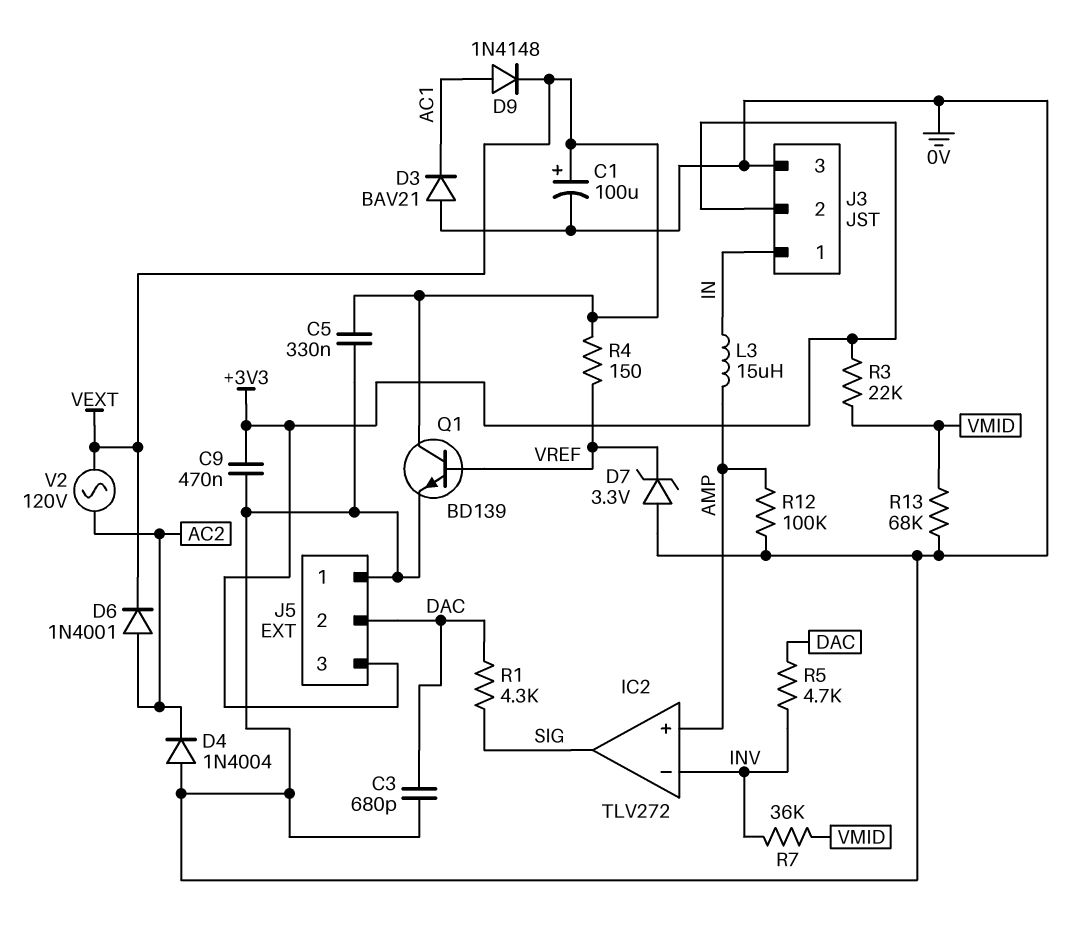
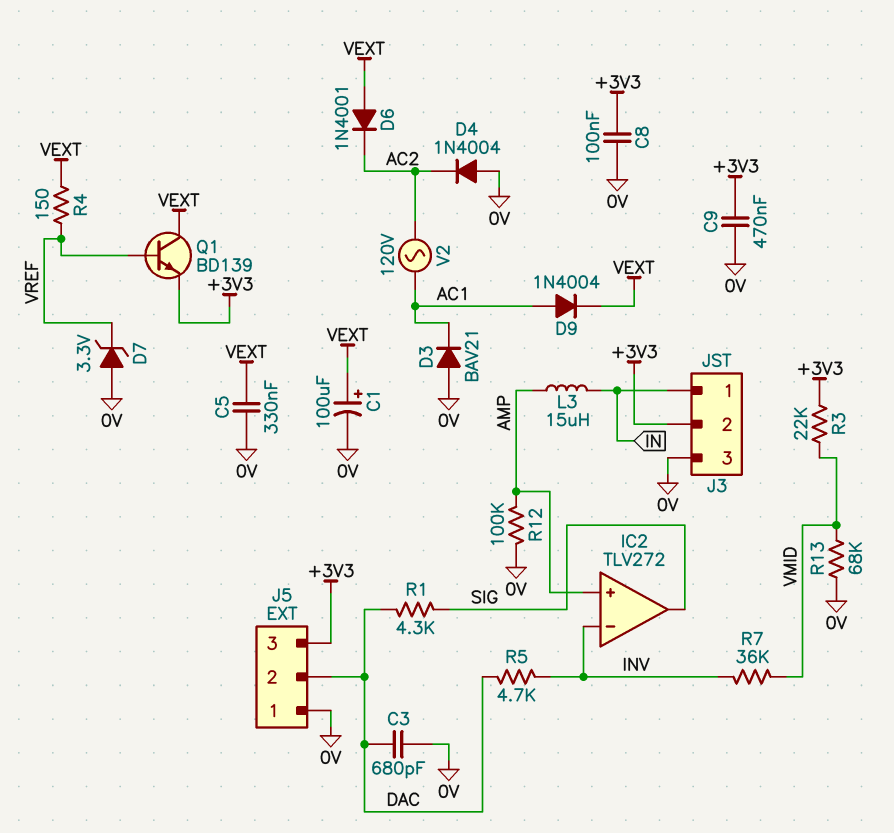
C8: none -> 100nF (+3V3, 0V)
D6: diode 1N4001 (A AC2, K VEXT) -> diode 1N4001 (A VEXT, K AC2)
D9: diode 1N4148 (A AC1, K VEXT) -> diode 1N4004 (A AC1, K VEXT)
Q1: NPN BD139 (B VREF, C VEXT, E 0V) -> NPN BD139 (B VREF, C VEXT, E +3V3)
V2: AC 120V (AC2, VEXT) -> AC 120V (AC1, AC2)

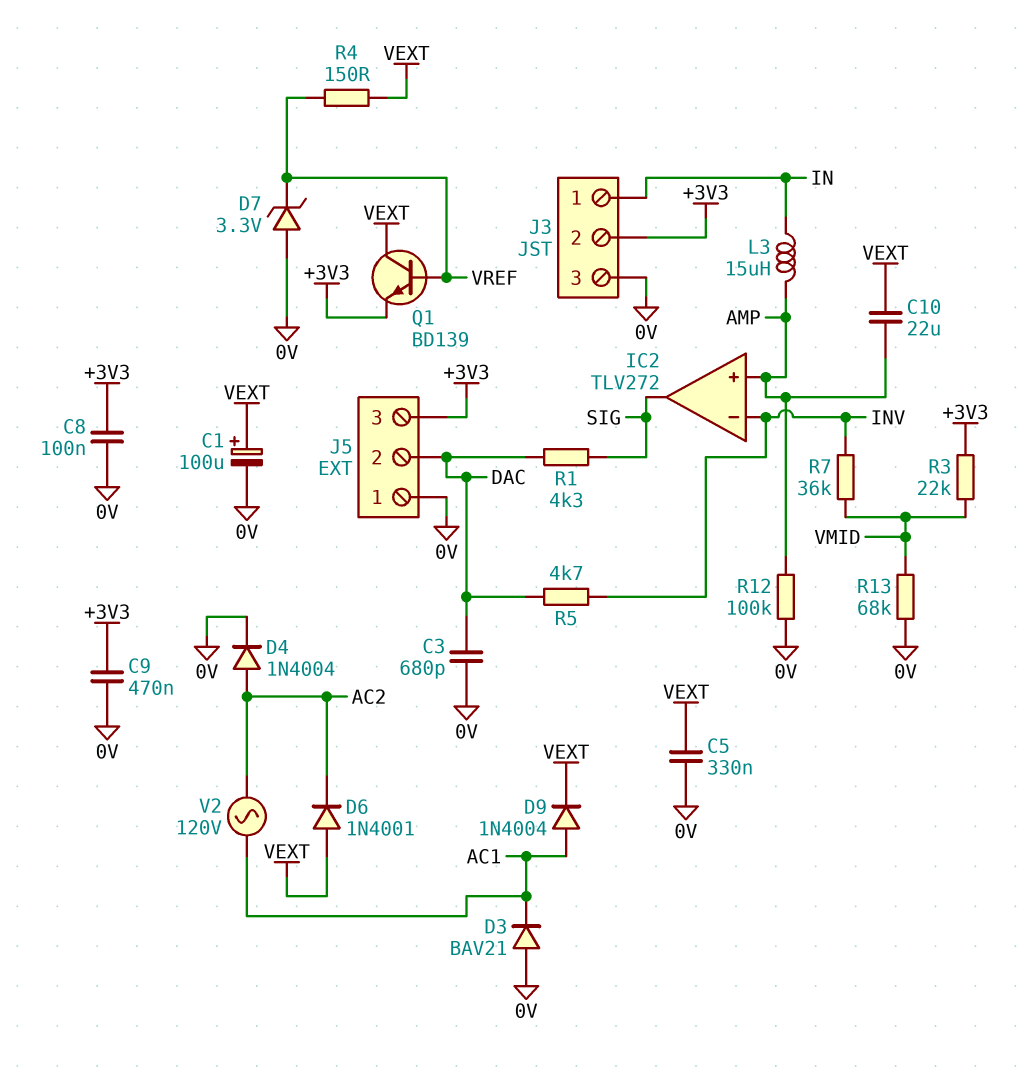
C10: none -> 22uF (AMP, VEXT)
D4: diode 1N4004 (A 0V, K AC2) -> diode 1N4004 (A AC2, K 0V)

